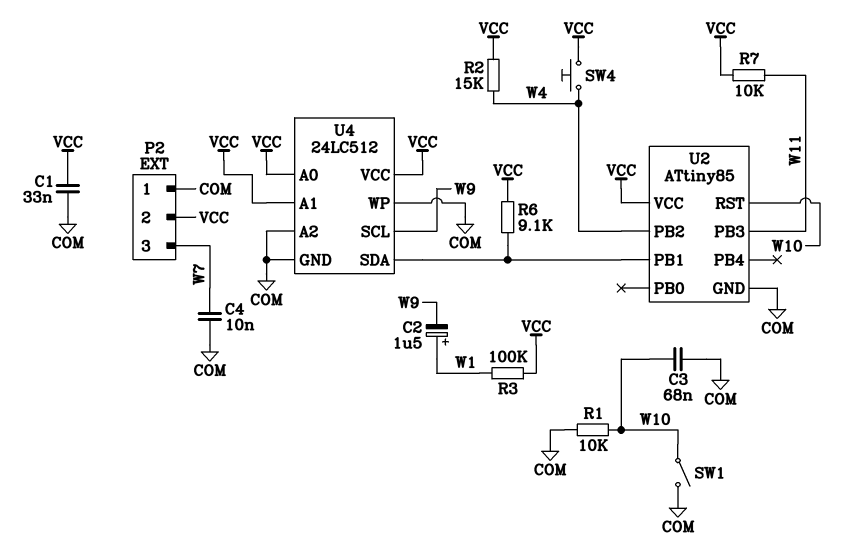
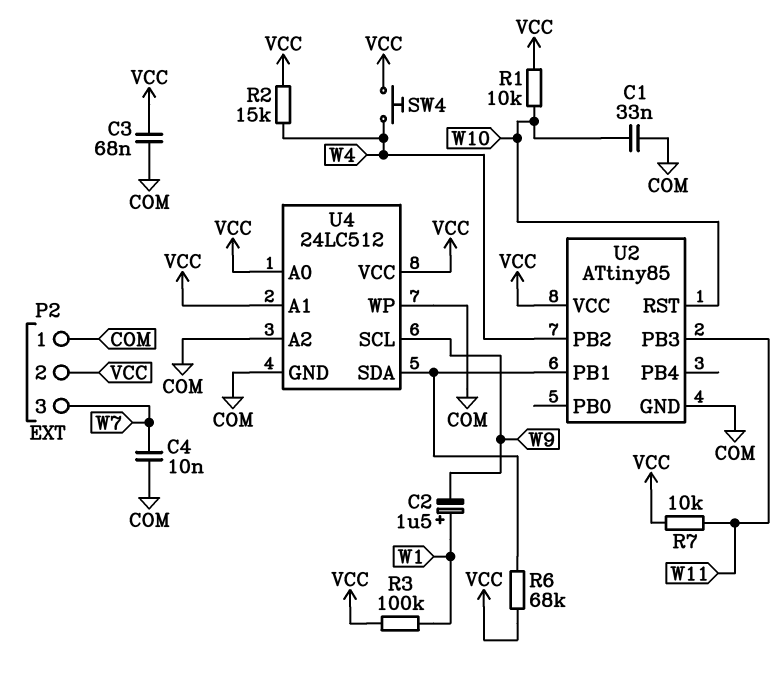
C1: 33nF (COM, VCC) -> 33nF (COM, W10)
C3: 68nF (COM, W10) -> 68nF (COM, VCC)
R1: 10k (COM, W10) -> 10k (VCC, W10)
R6: 9.1k (U2/PB1, VCC) -> 68k (U2/PB1, VCC)
SW1: switch (COM, W10) -> none

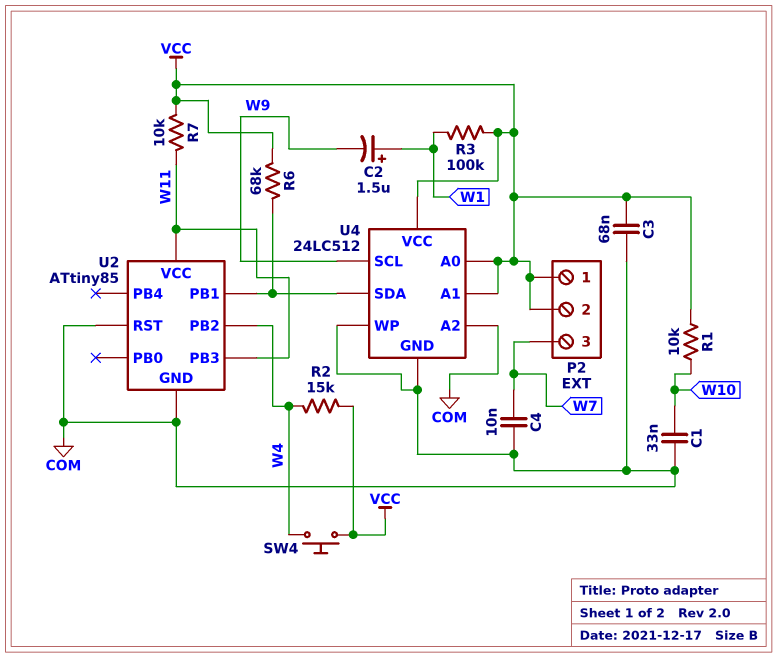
P2 pin 1: COM -> VCC
U2 pin RST: W10 -> COM
U2 pin VCC: VCC -> W11

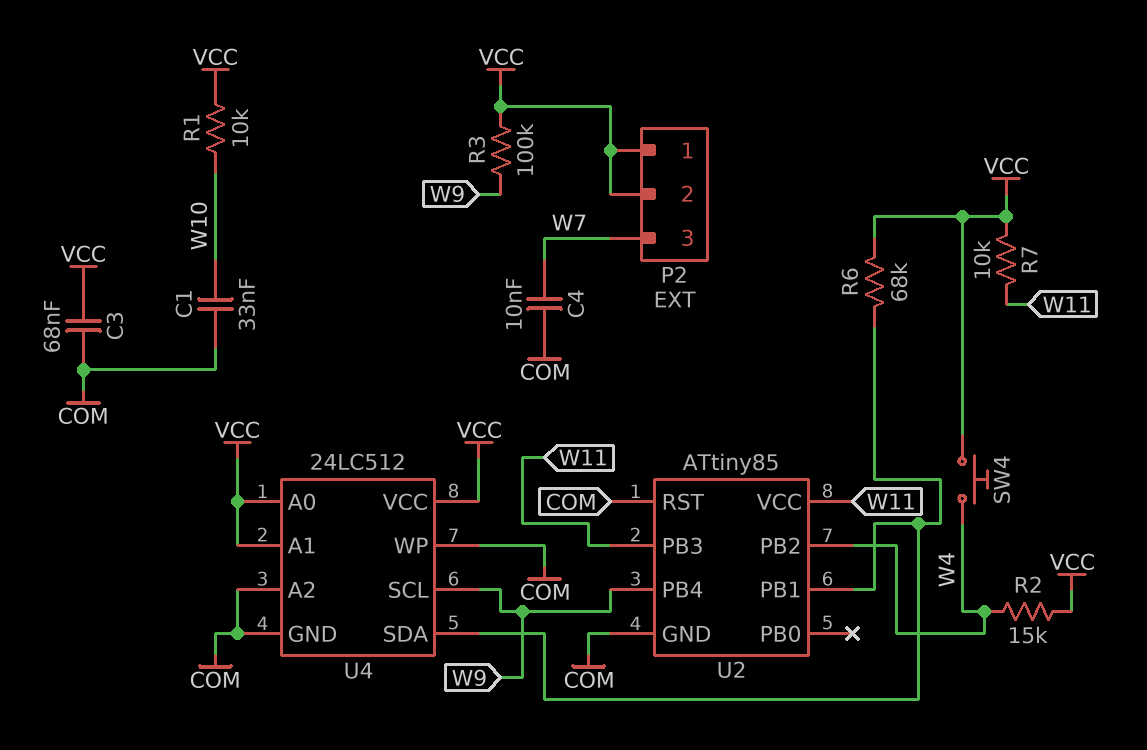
C2: 1.5uF (plus W1, minus W9) -> none
R3: 100k (VCC, W1) -> 100k (VCC, W9)
U2 pin PB4: none -> W9

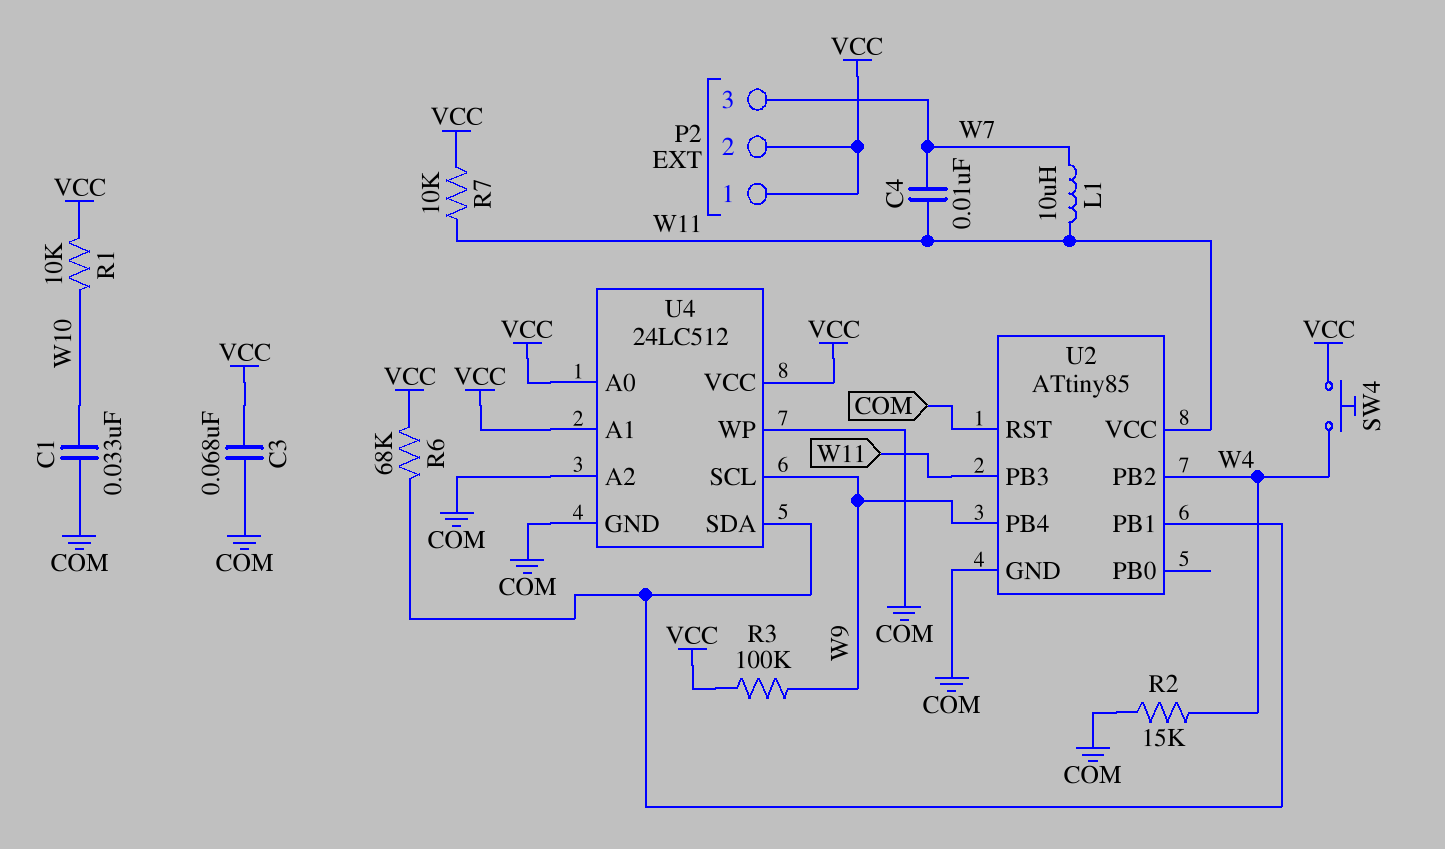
C4: 10nF (COM, W7) -> 10nF (W7, W11)
L1: none -> 10uH (W7, W11)
R2: 15k (VCC, W4) -> 15k (COM, W4)

